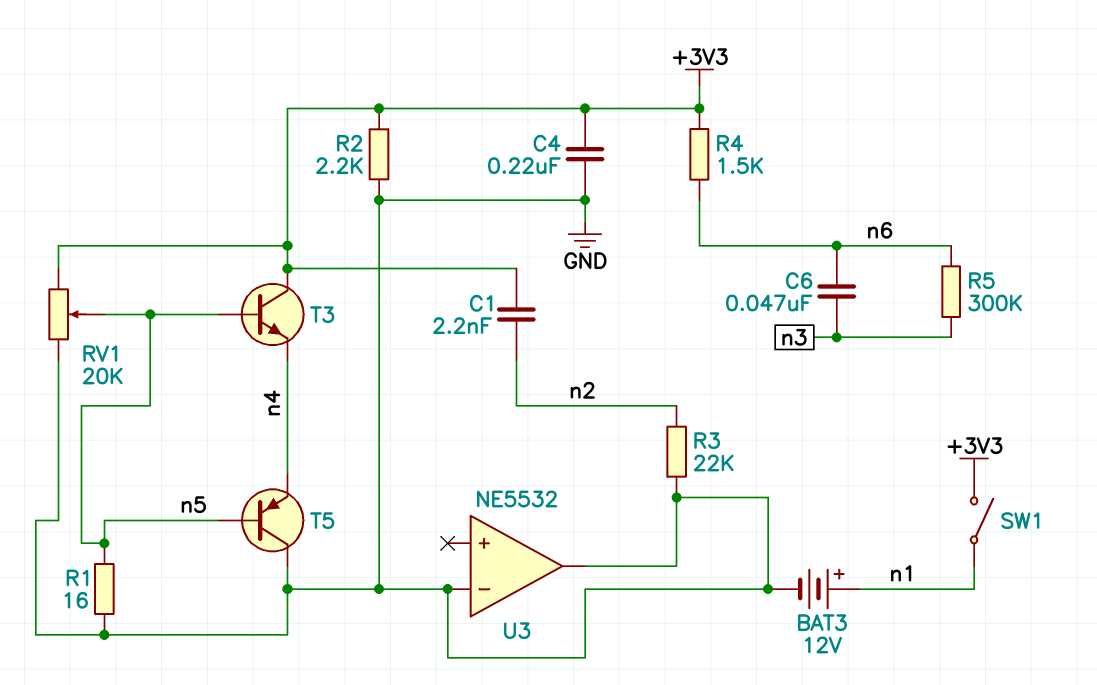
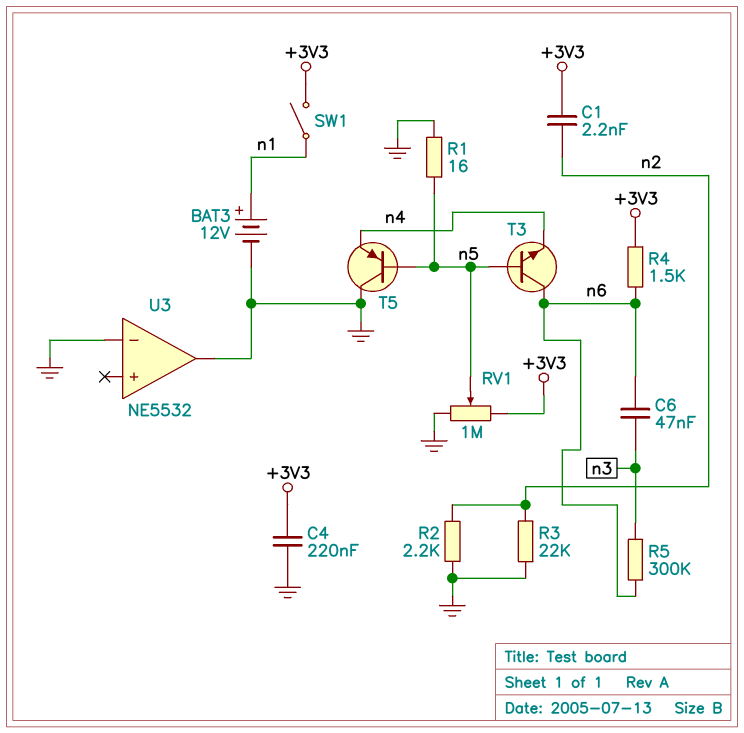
R2: 2.2k (+3V3, GND) -> 2.2k (GND, n2)
RV1: 20k (+3V3, GND, wiper n5) -> 1M (+3V3, GND, wiper n5)
T3: NPN (B n5, C +3V3, E n4) -> NPN (B n5, C n6, E n4)

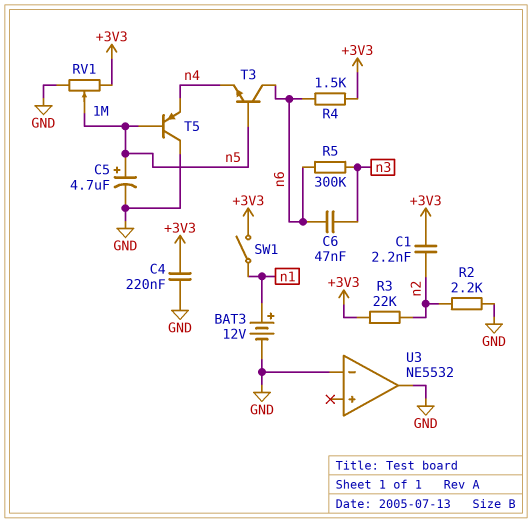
C5: none -> 4.7uF (plus n5, minus GND)
R1: 16 (GND, n5) -> none
R3: 22k (GND, n2) -> 22k (+3V3, n2)

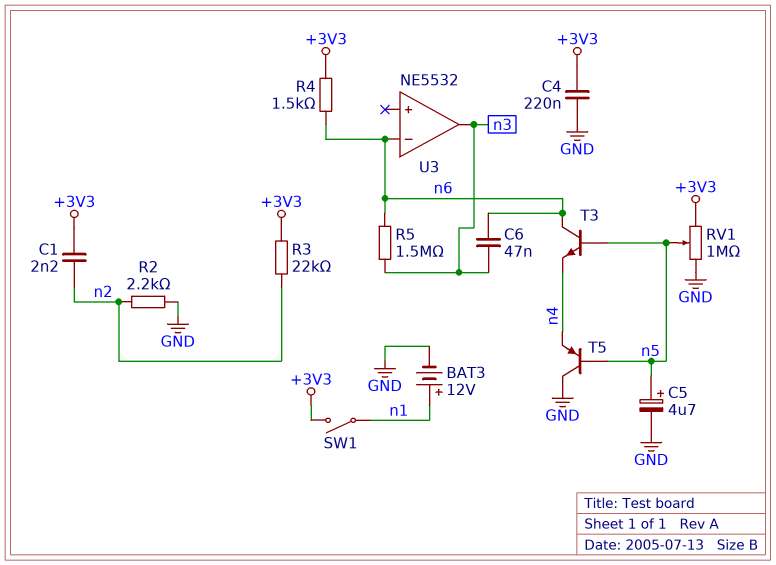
R5: 300k (n3, n6) -> 1.5M (n3, n6)
U3 pin in-: GND -> n6
U3 pin out: GND -> n3

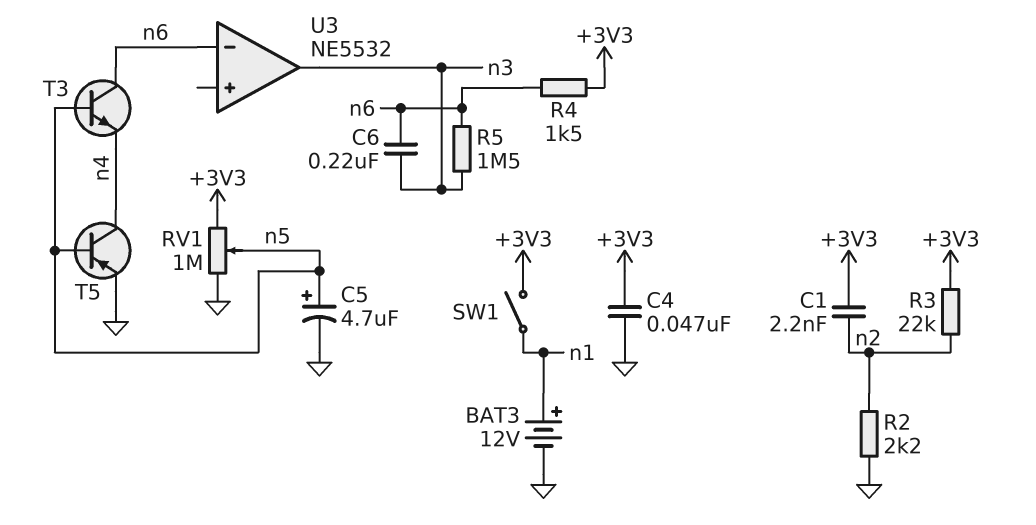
C4: 220nF (+3V3, GND) -> 47nF (+3V3, GND)
C6: 47nF (n3, n6) -> 220nF (n3, n6)
T5: PNP (B n5, C GND, E n4) -> PNP (B n5, C n4, E GND)

